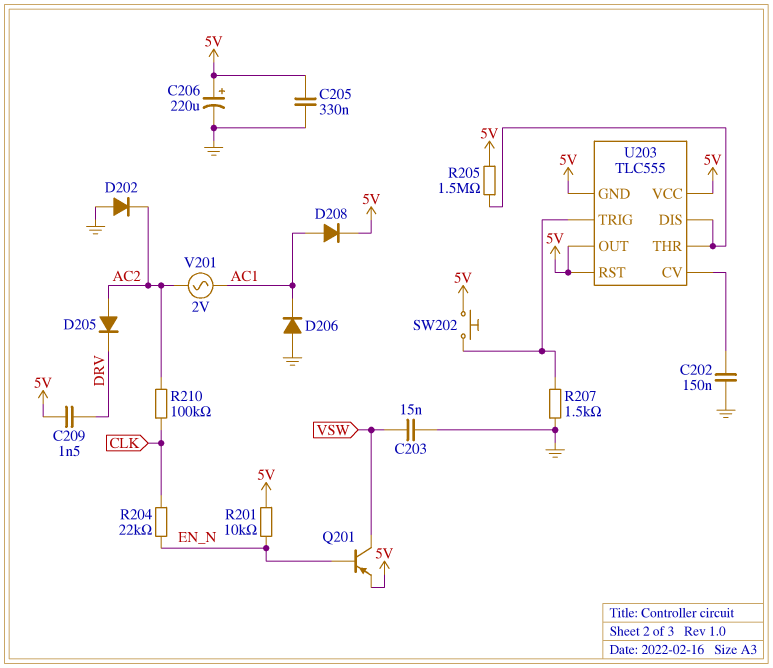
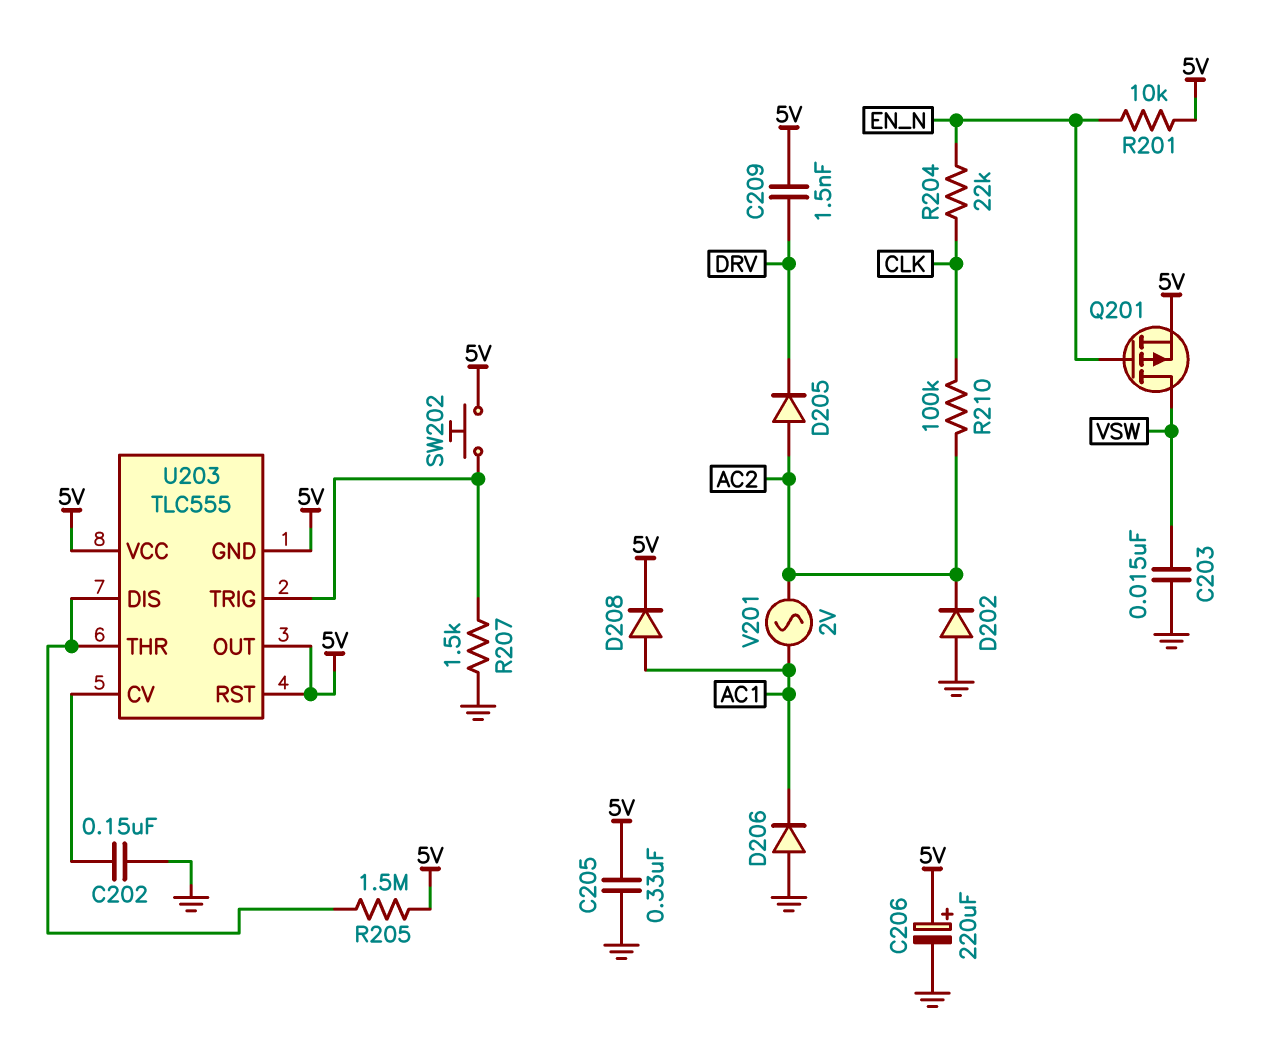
Q201: PNP (B EN_N, C VSW, E 5V) -> PMOS (G EN_N, D VSW, S 5V)

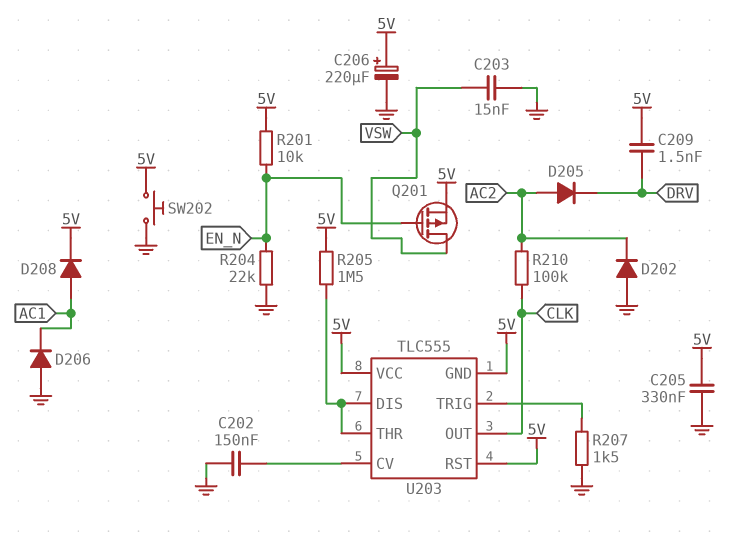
R204: 22k (CLK, EN_N) -> 22k (EN_N, GND)
SW202: button (5V, U203/TRIG) -> button (5V, GND)
U203 pin OUT: 5V -> CLK
V201: AC 2V (AC1, AC2) -> none

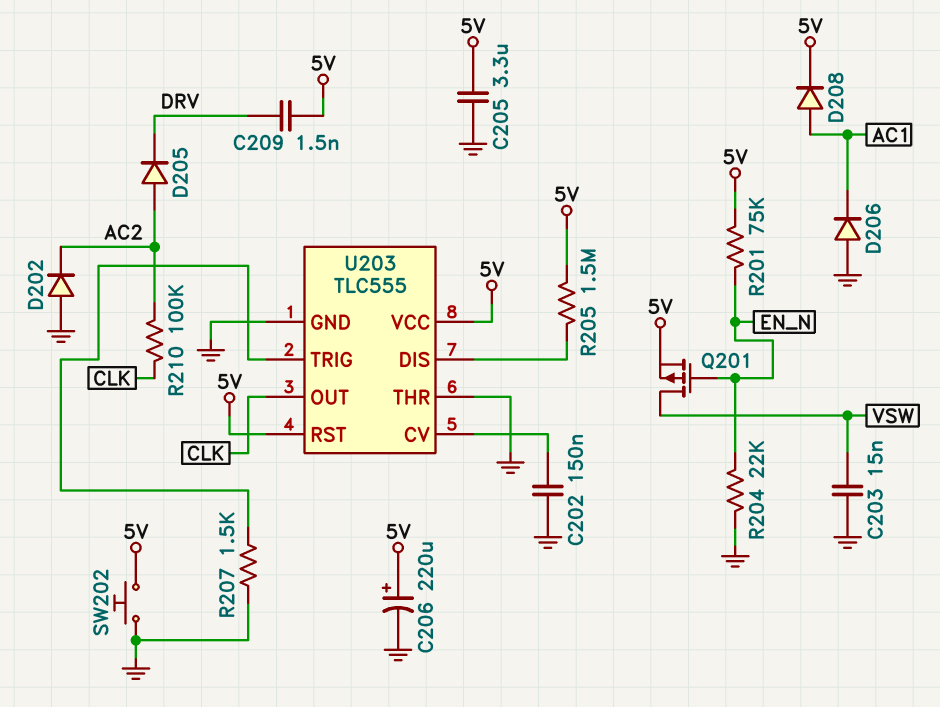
C205: 330nF (5V, GND) -> 3.3uF (5V, GND)
R201: 10k (5V, EN_N) -> 75k (5V, EN_N)
U203 pin GND: 5V -> GND
U203 pin THR: U203/DIS -> GND

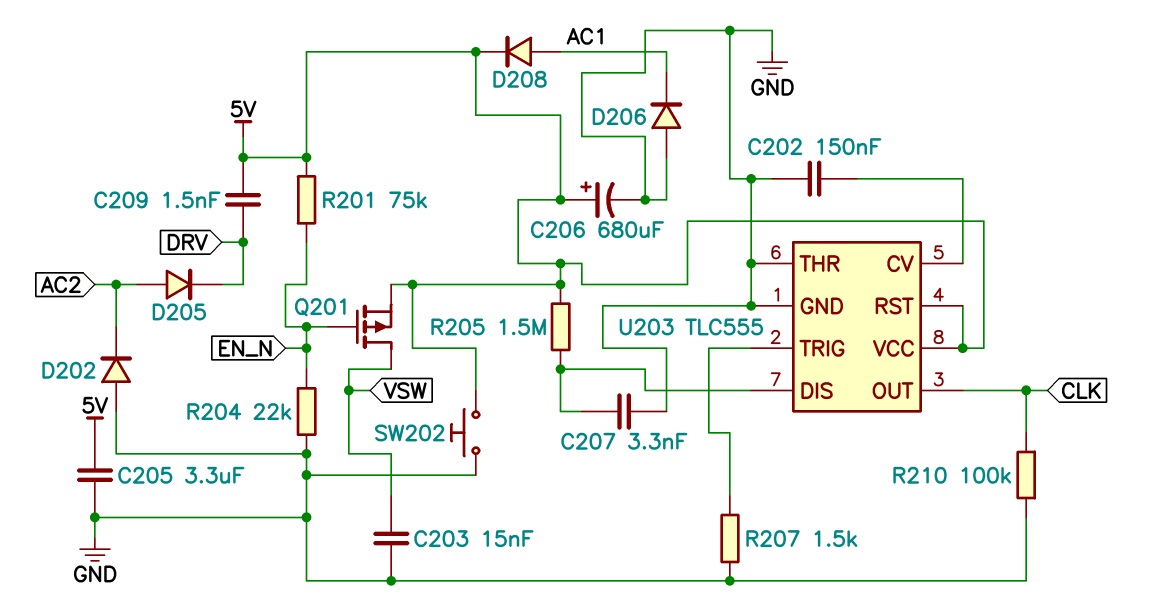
C206: 220uF (plus 5V, minus GND) -> 680uF (plus 5V, minus GND)
C207: none -> 3.3nF (GND, U203/DIS)
R210: 100k (AC2, CLK) -> 100k (CLK, GND)

